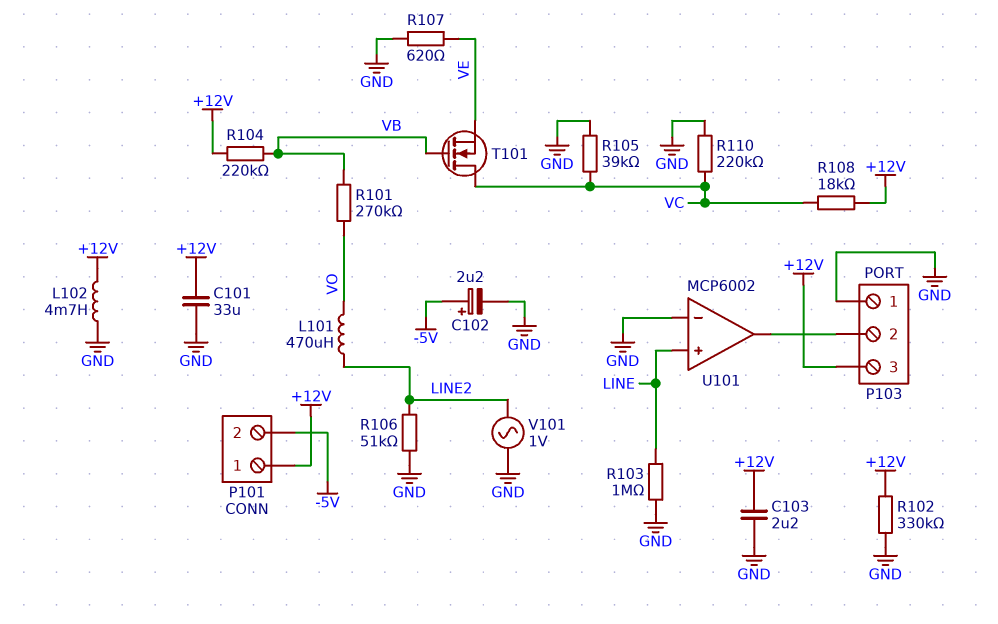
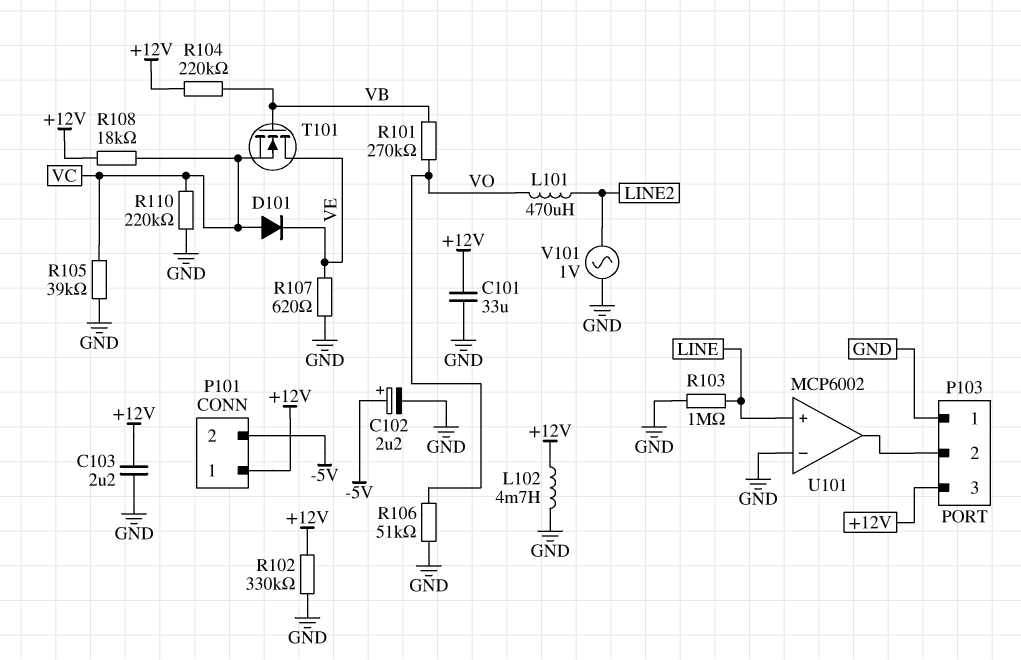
D101: none -> diode (A VC, K VE)
R106: 51k (GND, LINE2) -> 51k (GND, VO)
T101: NMOS (G VB, D VC, S VE) -> NMOS (G VB, D VE, S VC)

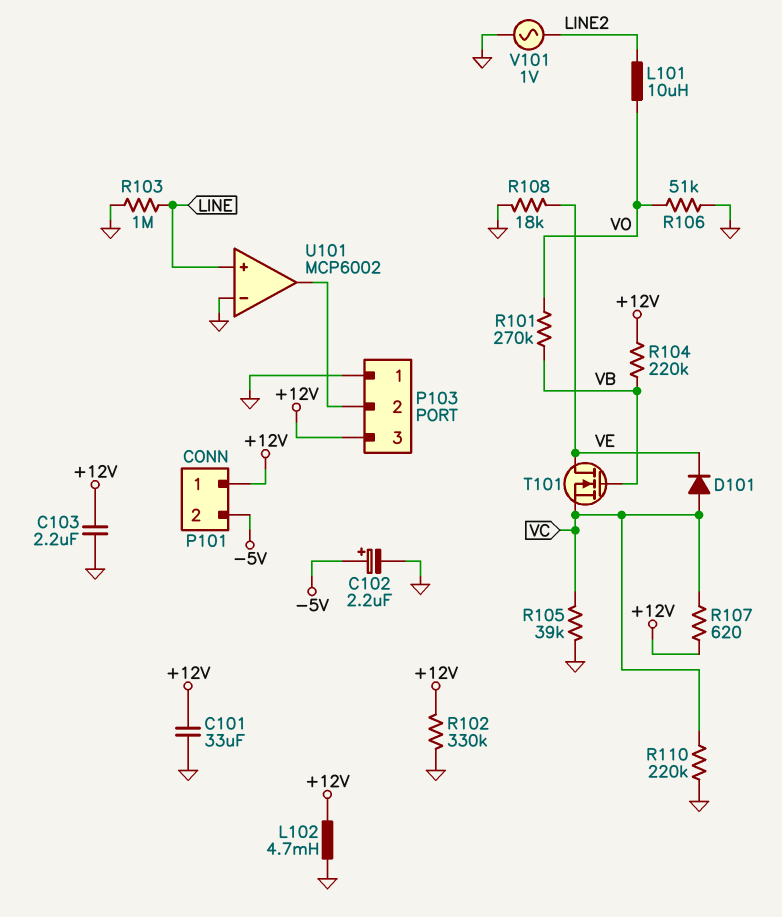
L101: 470uH (LINE2, VO) -> 10uH (LINE2, VO)
R107: 620 (GND, VE) -> 620 (+12V, VC)
R108: 18k (+12V, VC) -> 18k (GND, VE)

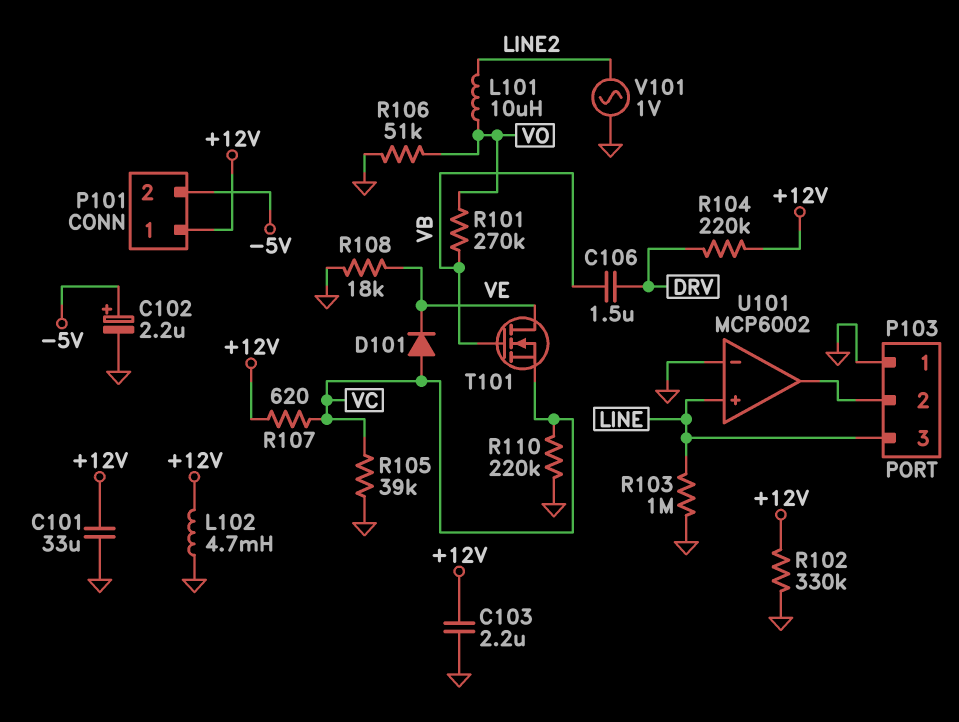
C106: none -> 1.5uF (DRV, VB)
P103 pin 3: +12V -> LINE
R104: 220k (+12V, VB) -> 220k (+12V, DRV)

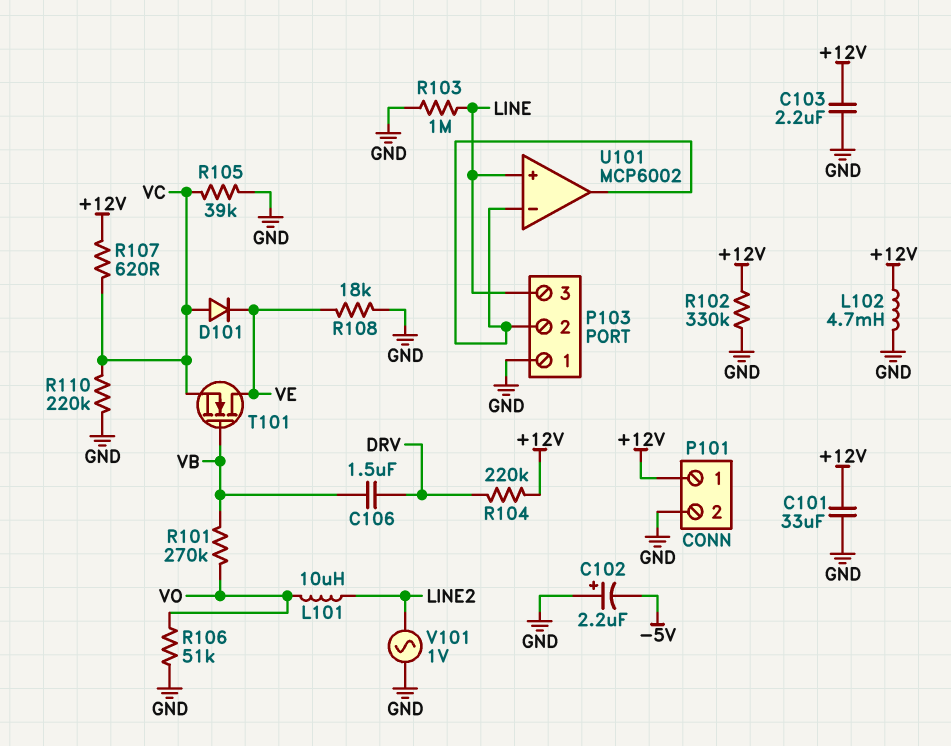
C102: 2.2uF (plus -5V, minus GND) -> 2.2uF (plus GND, minus -5V)
P101 pin 2: -5V -> GND
U101 pin in-: GND -> P103/2

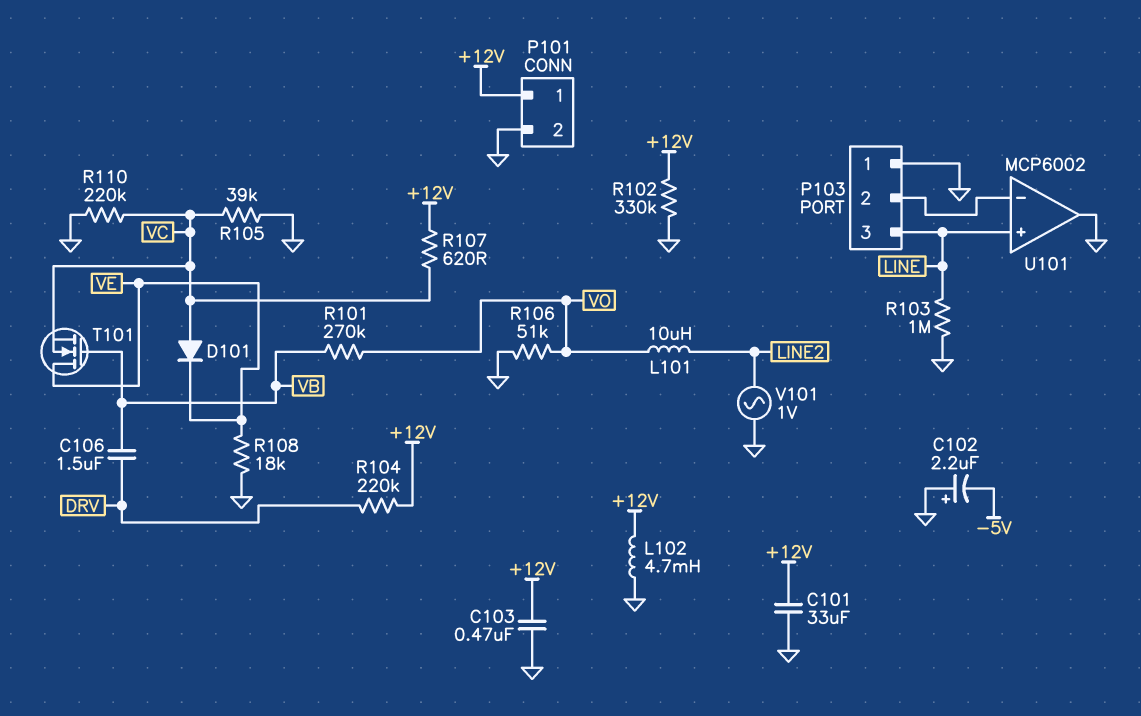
C103: 2.2uF (+12V, GND) -> 470nF (+12V, GND)
U101 pin out: P103/2 -> GND

